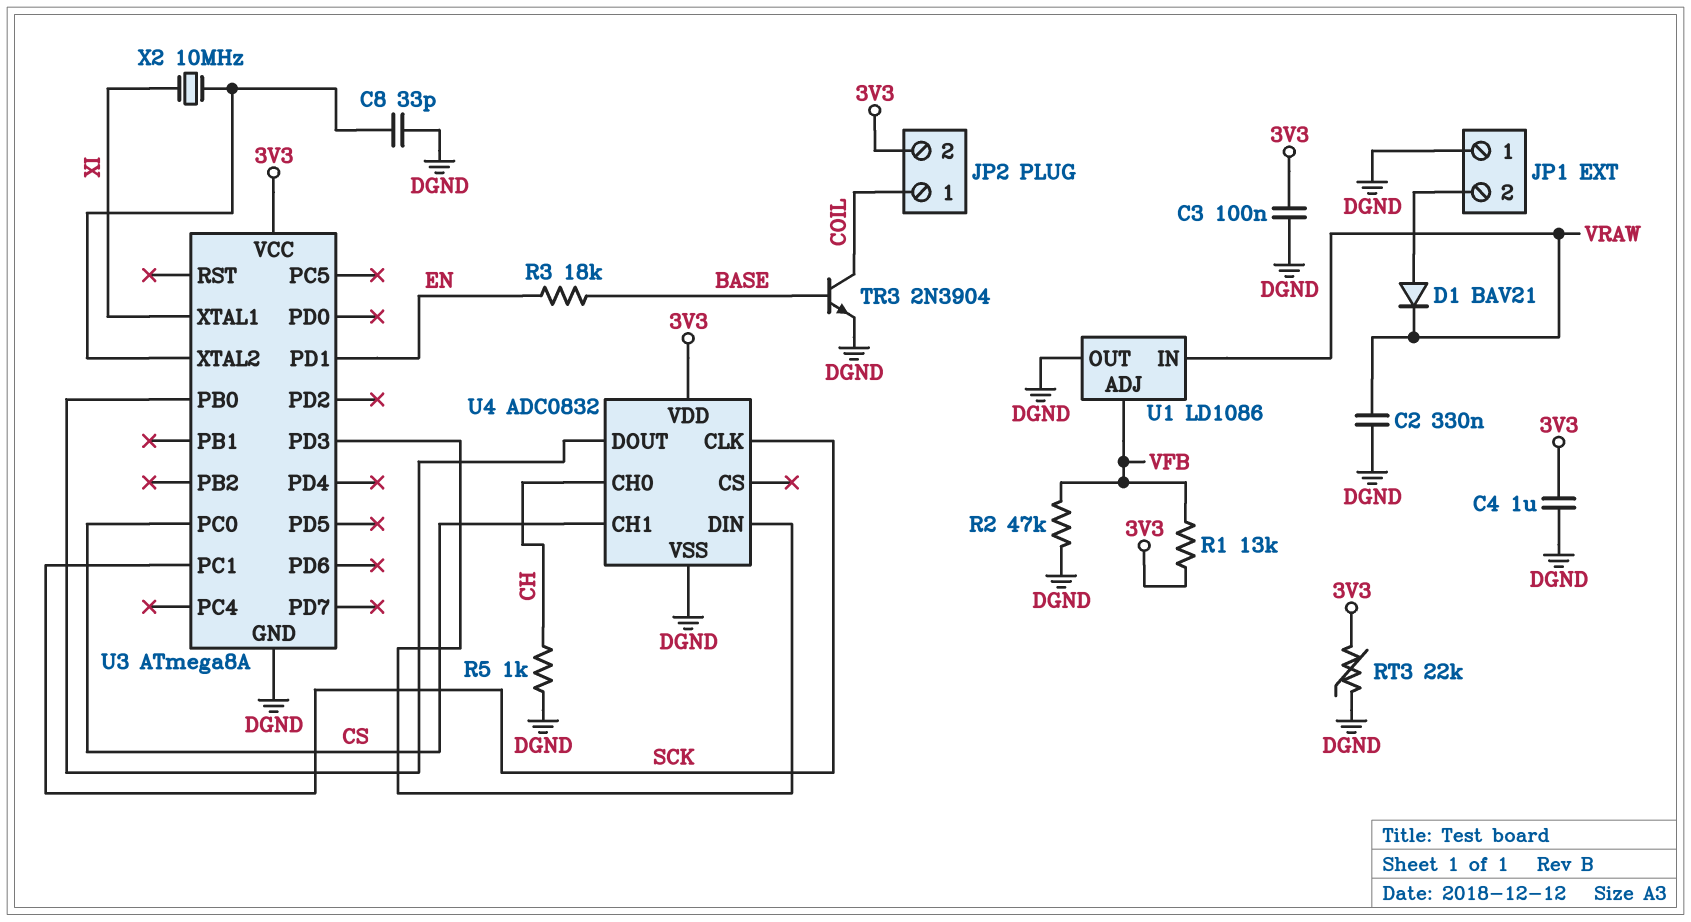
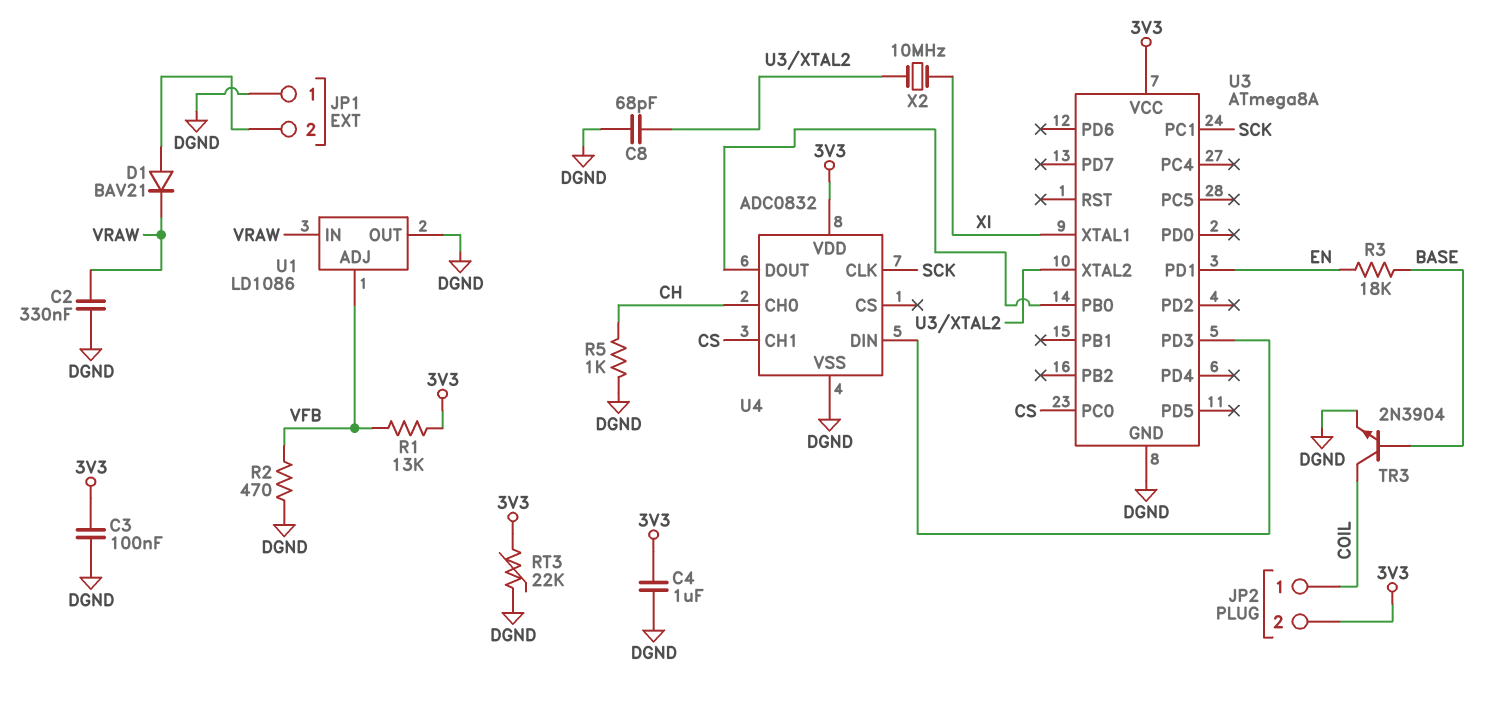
C8: 33pF (DGND, U3/XTAL2) -> 68pF (DGND, U3/XTAL2)
R2: 47k (DGND, VFB) -> 470 (DGND, VFB)

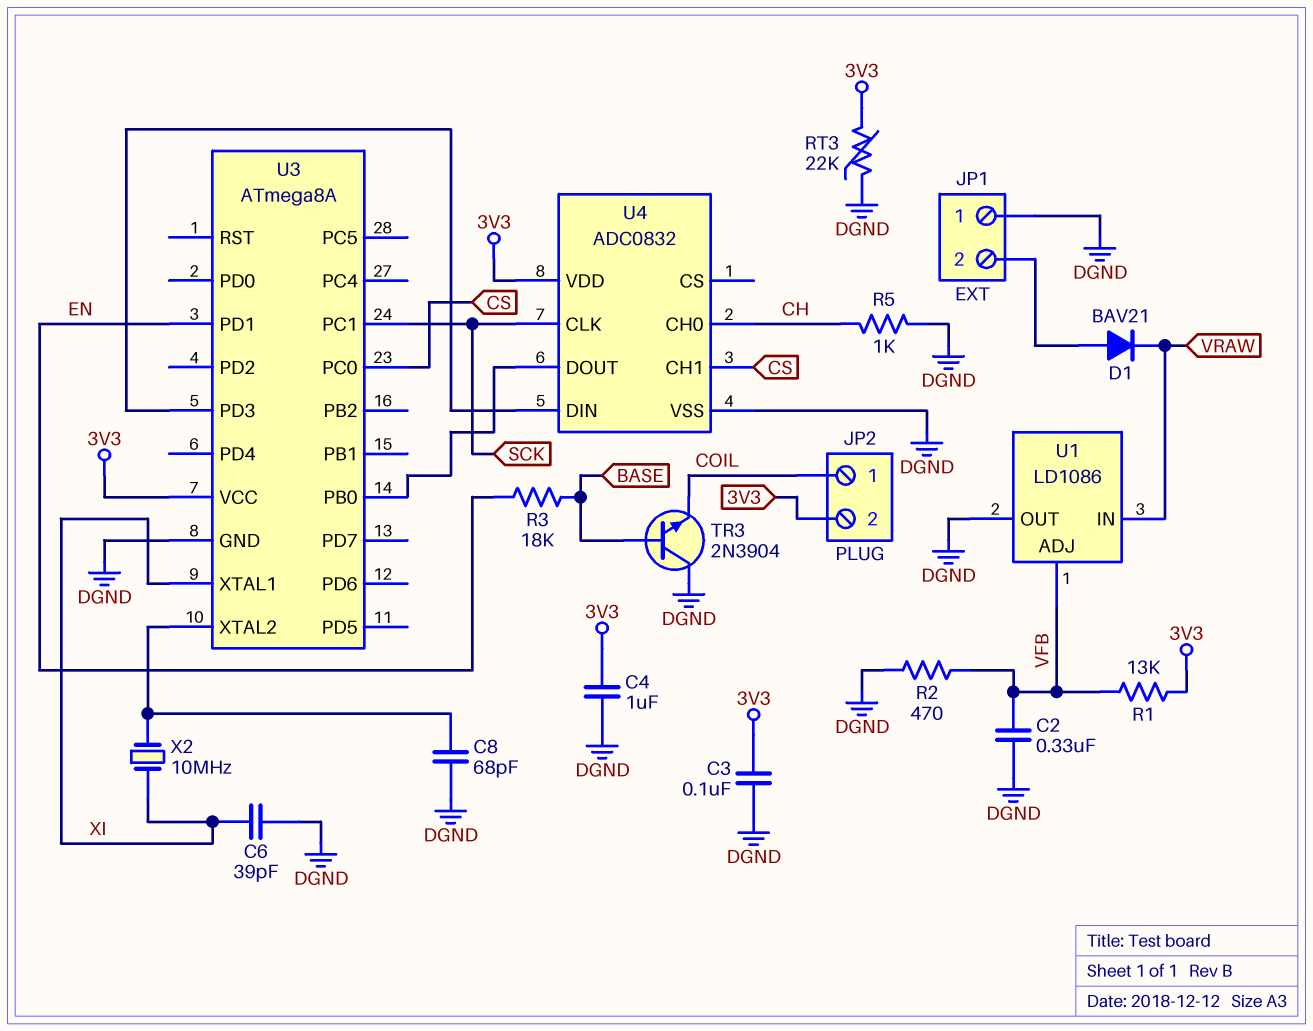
C2: 330nF (DGND, VRAW) -> 330nF (DGND, VFB)
C6: none -> 39pF (DGND, XI)
TR3: NPN 2N3904 (B BASE, C COIL, E DGND) -> NPN 2N3904 (B BASE, C DGND, E COIL)

